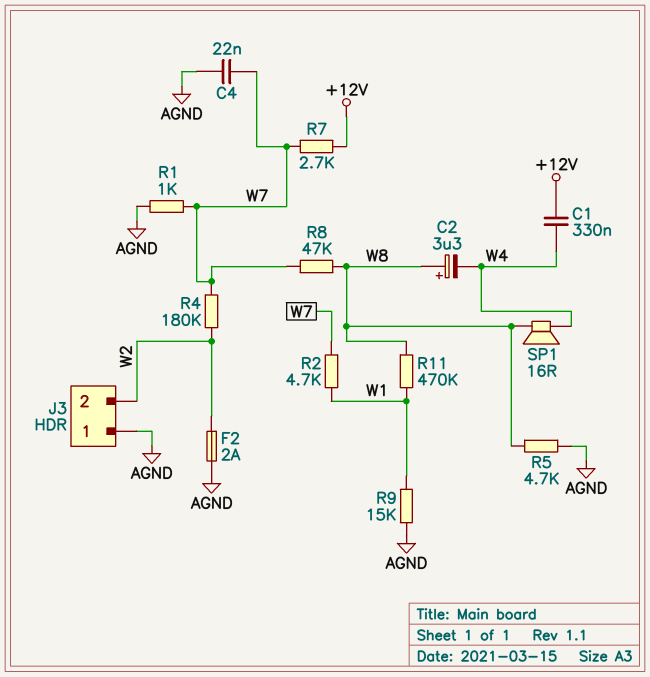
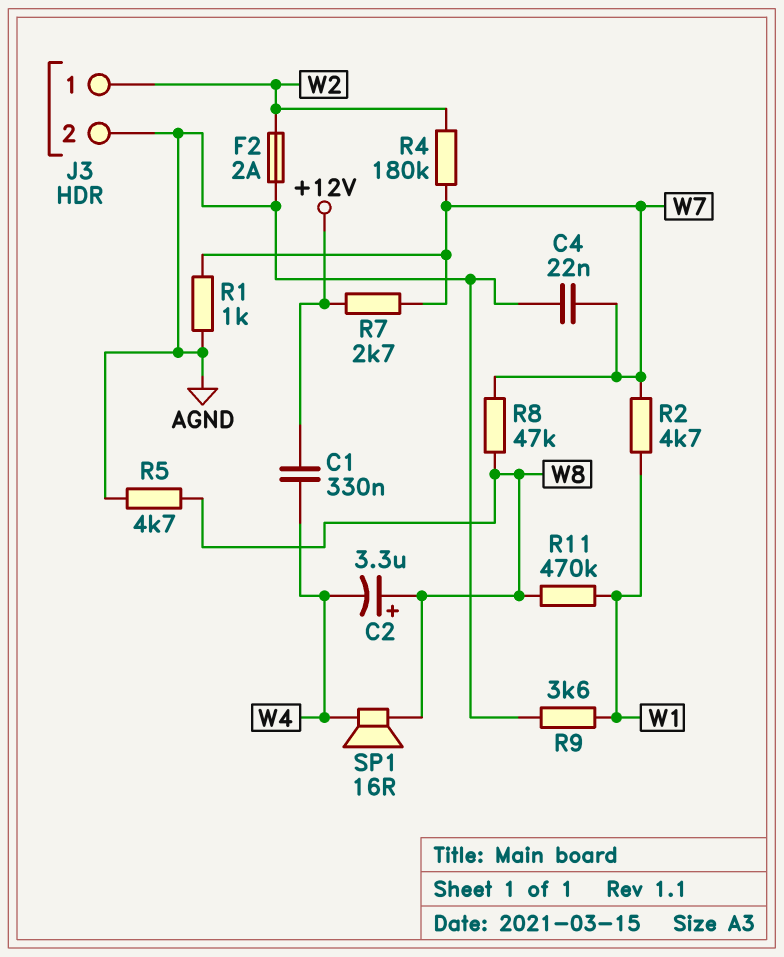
J3 pin 1: AGND -> W2
J3 pin 2: W2 -> AGND
R9: 15k (AGND, W1) -> 3.6k (AGND, W1)

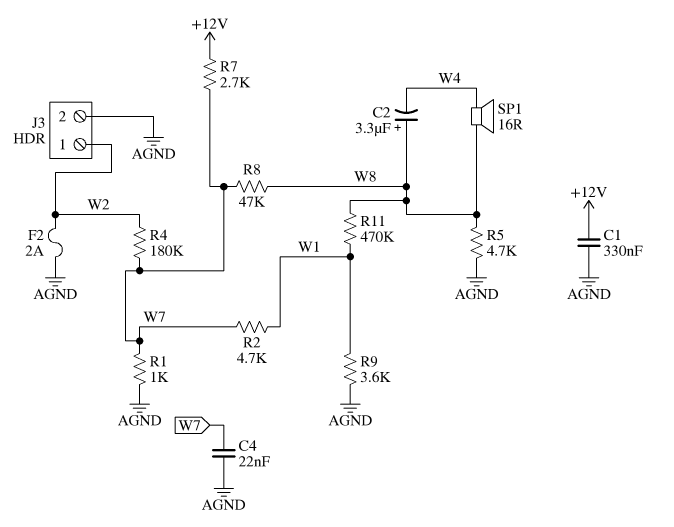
C1: 330nF (+12V, W4) -> 330nF (+12V, AGND)

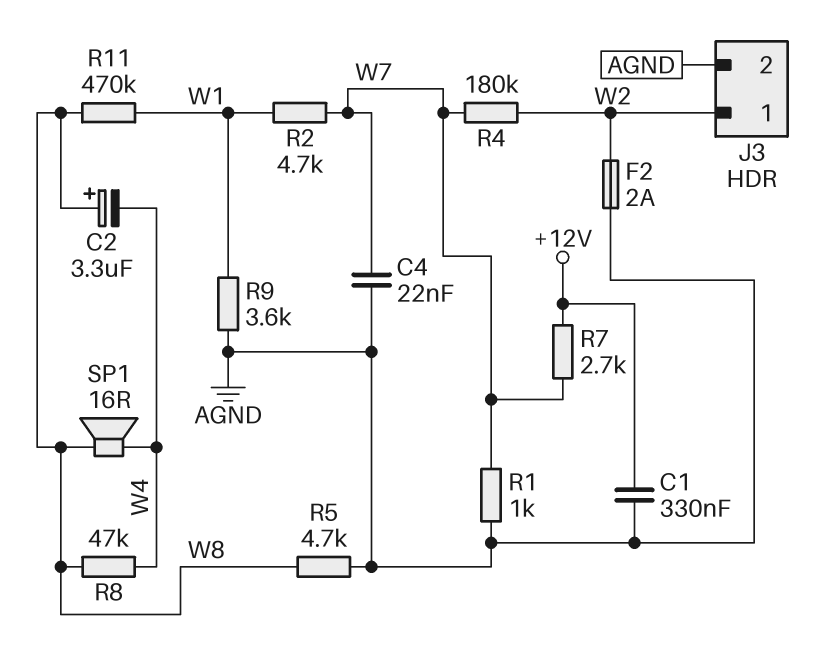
R8: 47k (W7, W8) -> 47k (W4, W8)

